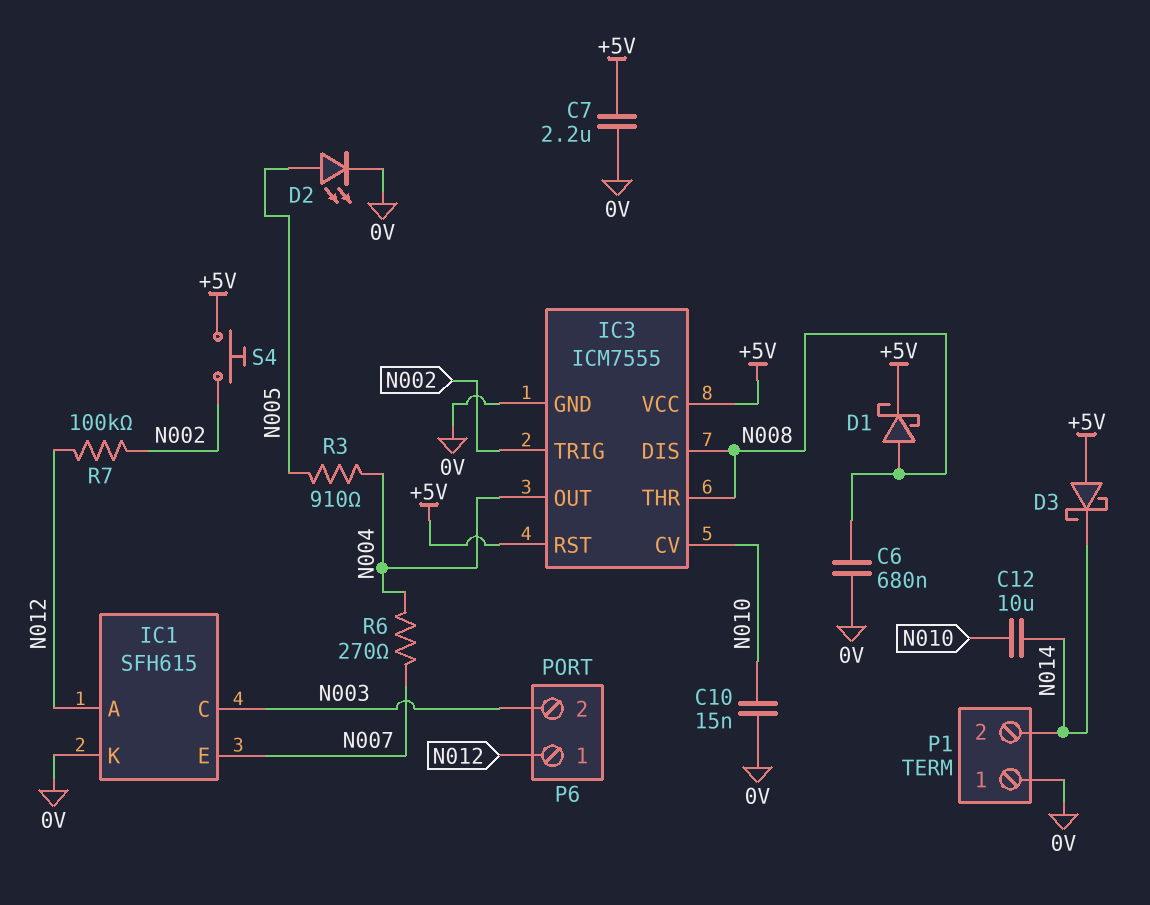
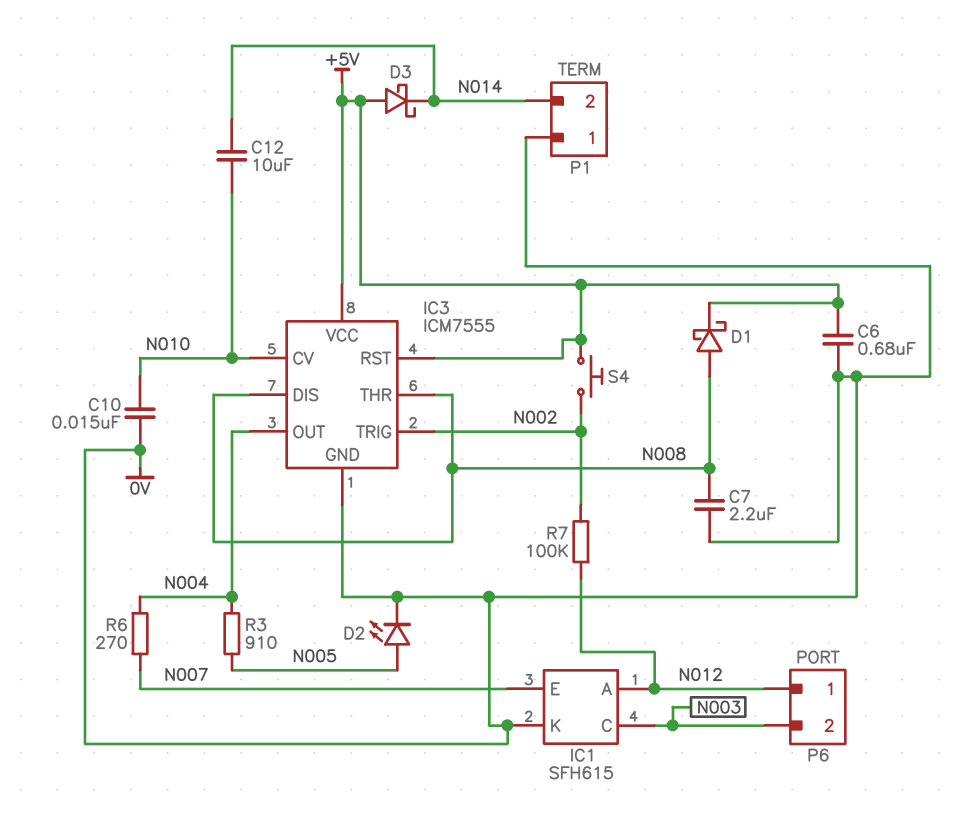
C6: 680nF (0V, N008) -> 680nF (+5V, 0V)
C7: 2.2uF (+5V, 0V) -> 2.2uF (0V, N008)

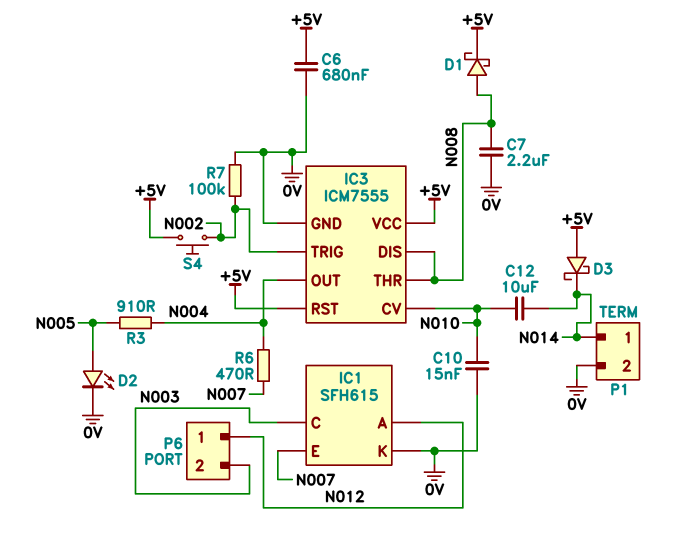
P1 pin 1: 0V -> N014
P1 pin 2: N014 -> 0V
R6: 270 (N004, N007) -> 470 (N004, N007)
R7: 100k (N002, N012) -> 100k (0V, N002)

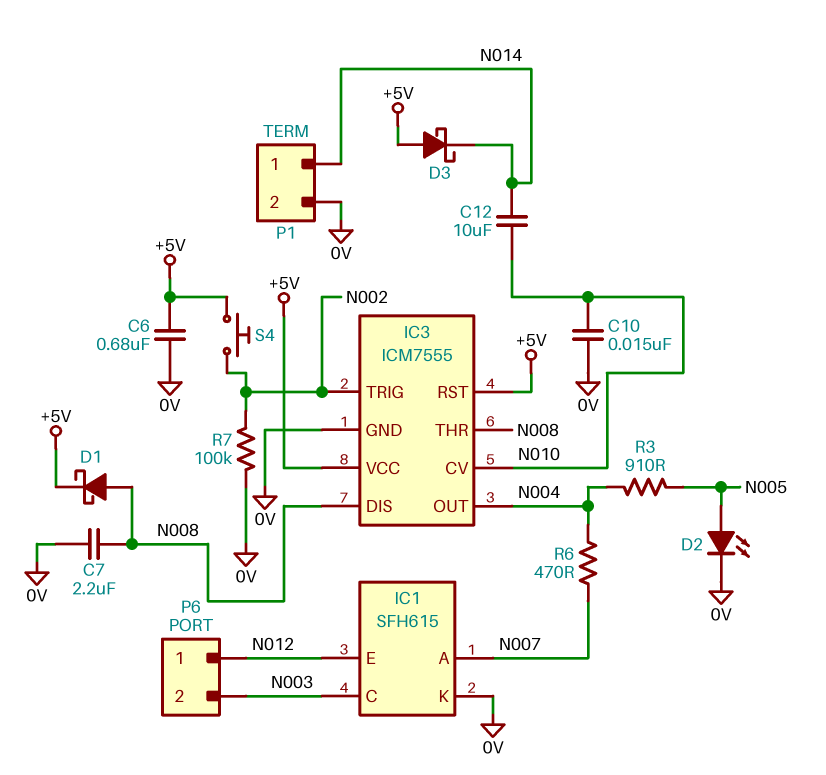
IC1 pin A: N012 -> N007
IC1 pin E: N007 -> N012

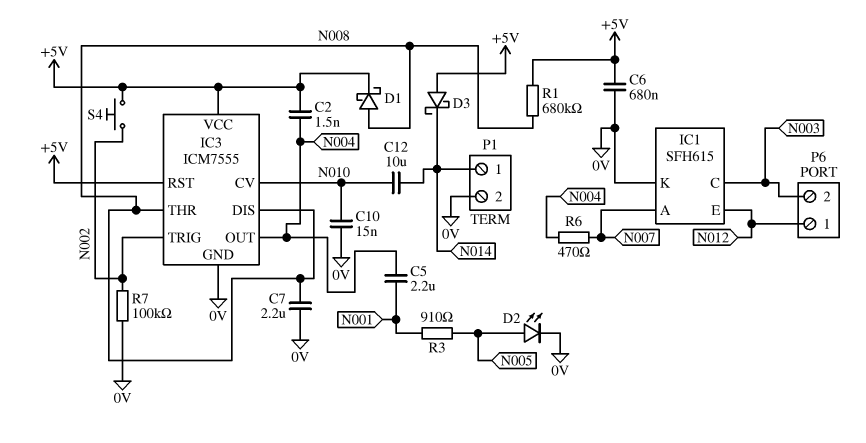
C2: none -> 1.5nF (+5V, N004)
C5: none -> 2.2uF (N001, N004)
R1: none -> 680k (+5V, N008)
R3: 910 (N004, N005) -> 910 (N001, N005)

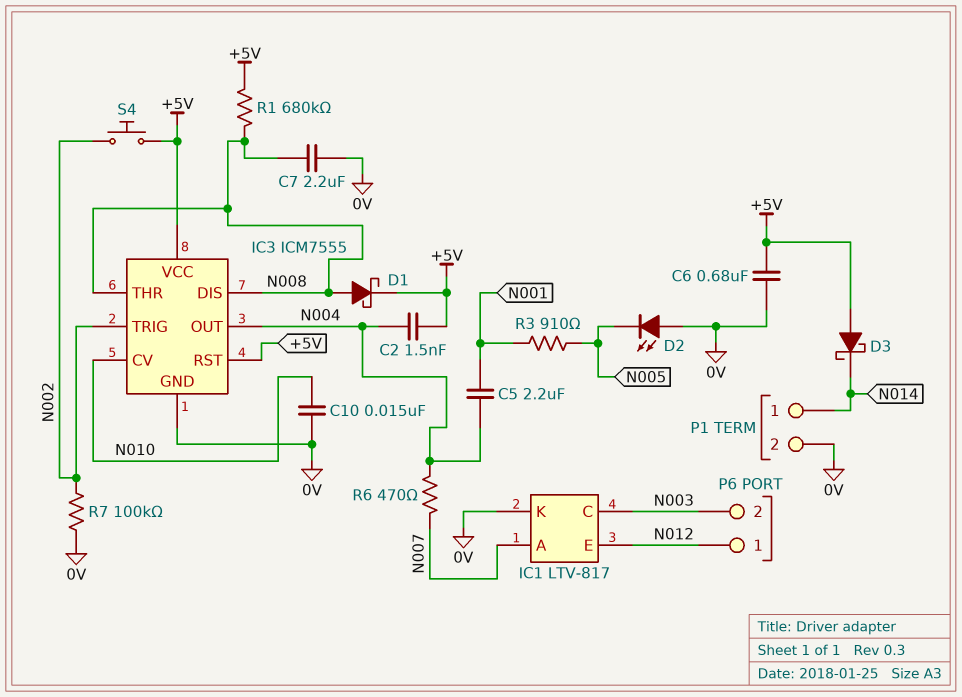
C12: 10uF (N010, N014) -> none
D2: LED (A N005, K 0V) -> LED (A 0V, K N005)
IC1: SFH615 -> LTV-817

